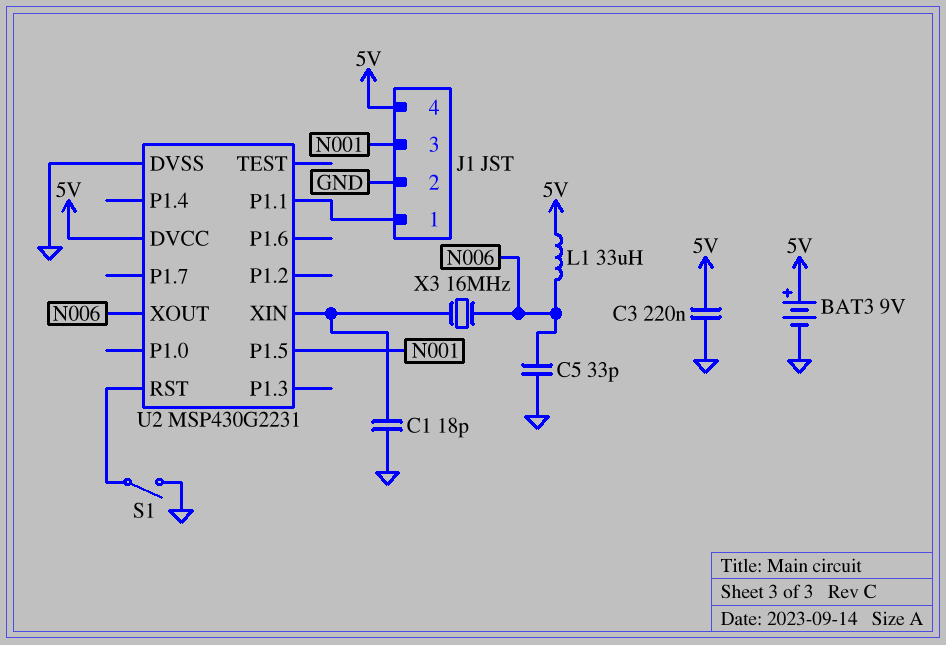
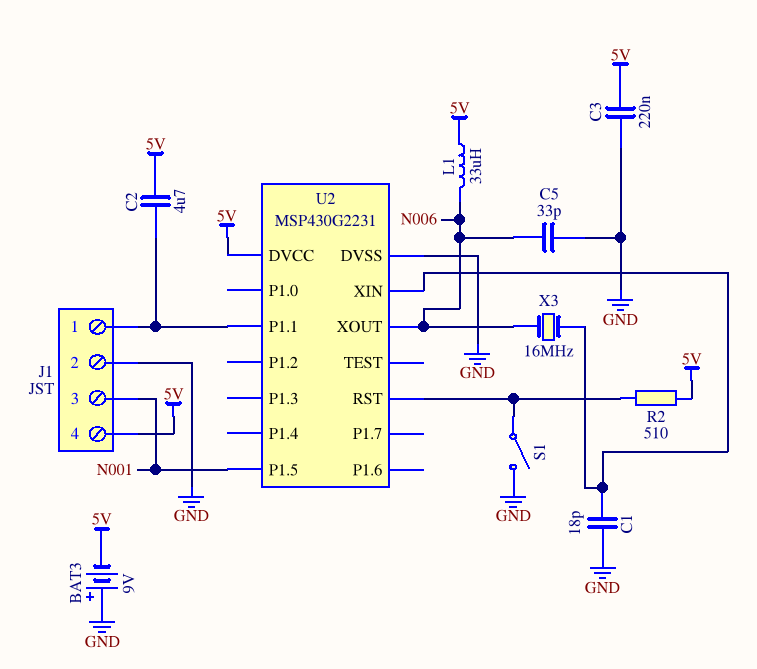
BAT3: 9V (plus 5V, minus GND) -> 9V (plus GND, minus 5V)
C2: none -> 4.7uF (5V, J1/1)
R2: none -> 510 (5V, U2/RST)

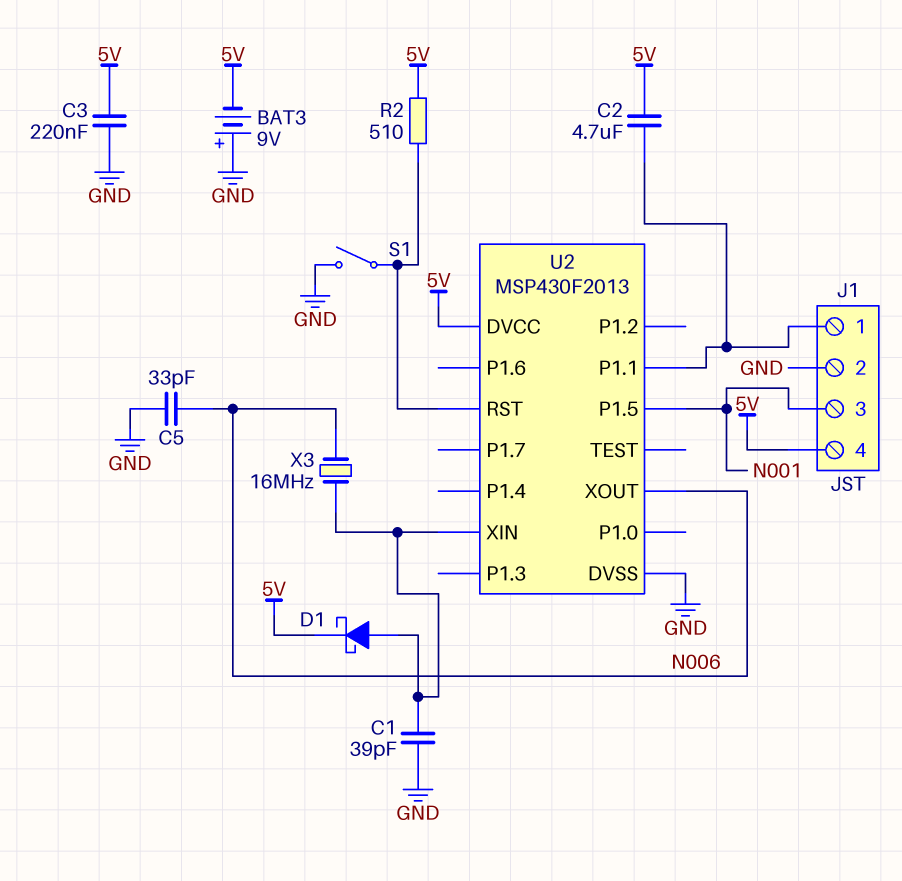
C1: 18pF (GND, U2/XIN) -> 39pF (GND, U2/XIN)
D1: none -> schottky (A U2/XIN, K 5V)
L1: 33uH (5V, N006) -> none
U2: MSP430G2231 -> MSP430F2013

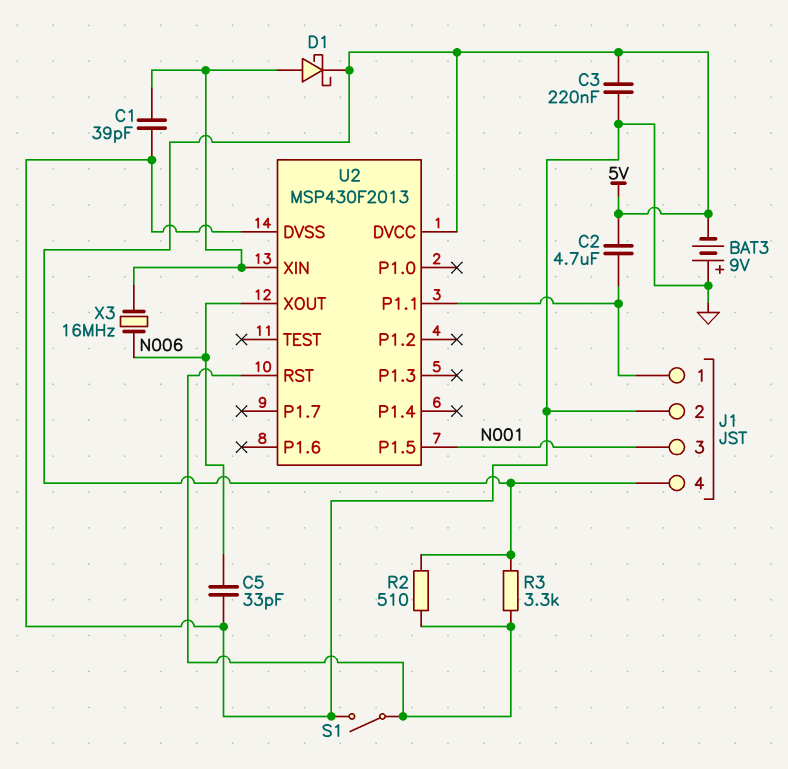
R3: none -> 3.3k (5V, U2/RST)

